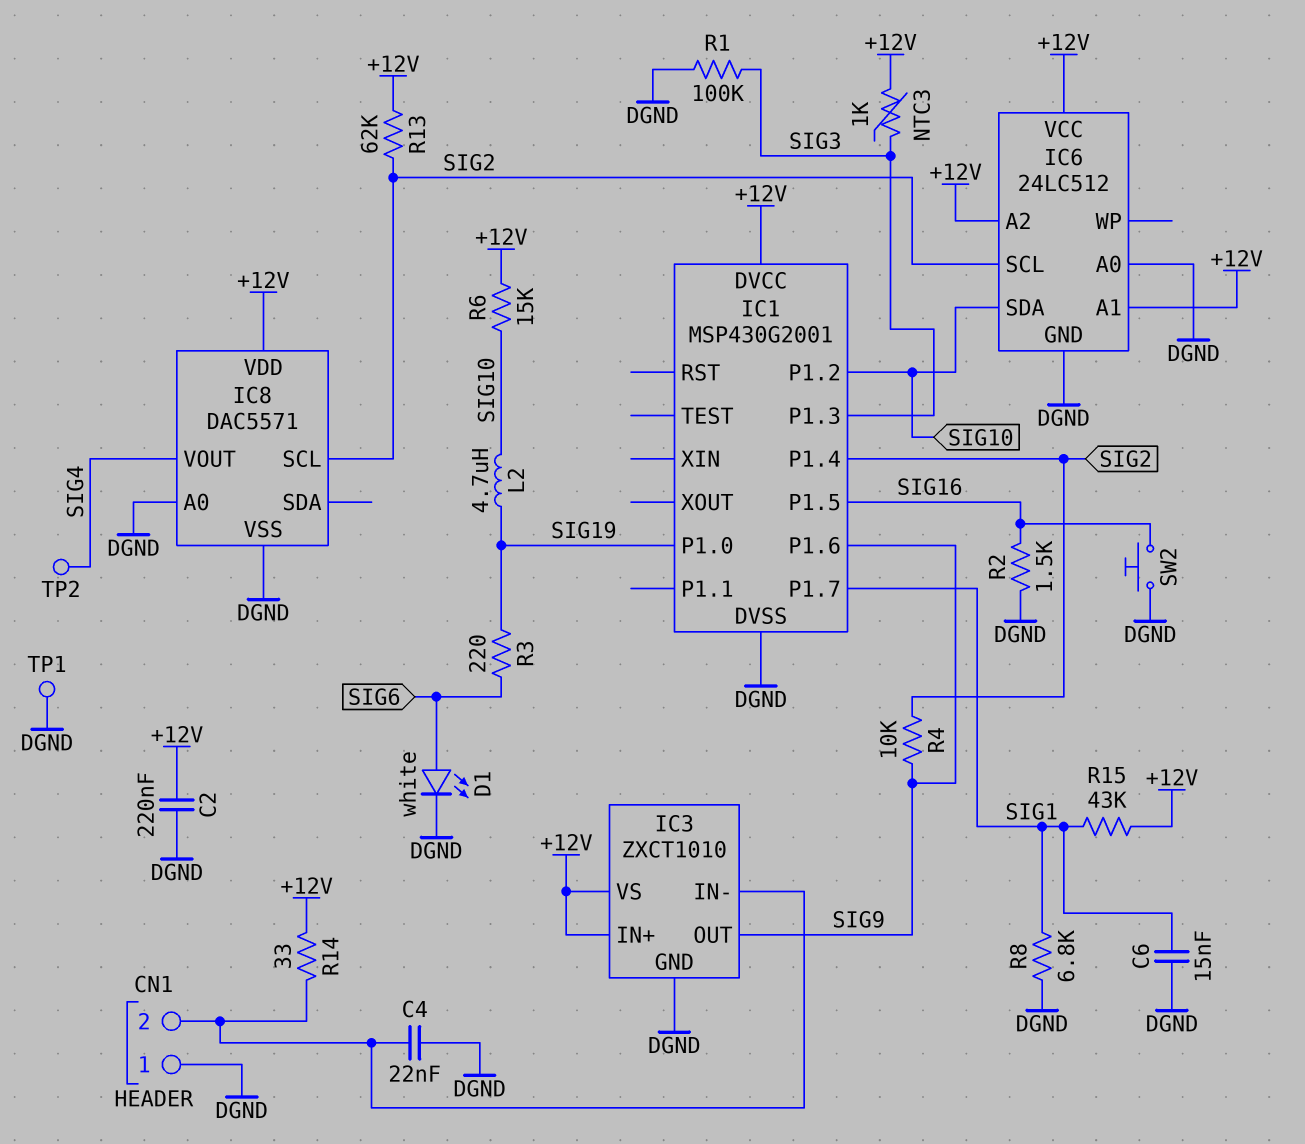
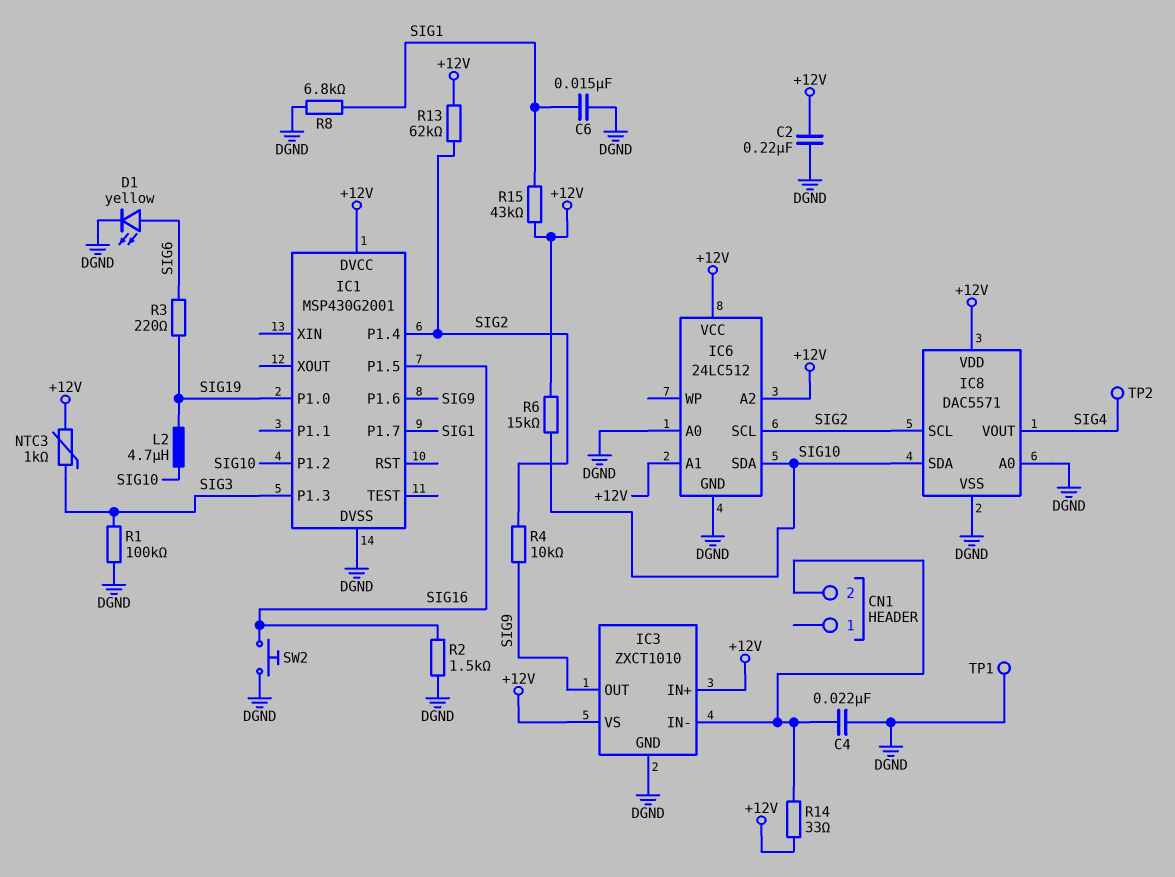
CN1 pin 1: DGND -> none
D1: LED white (A SIG6, K DGND) -> LED yellow (A SIG6, K DGND)
IC8 pin SDA: none -> SIG10

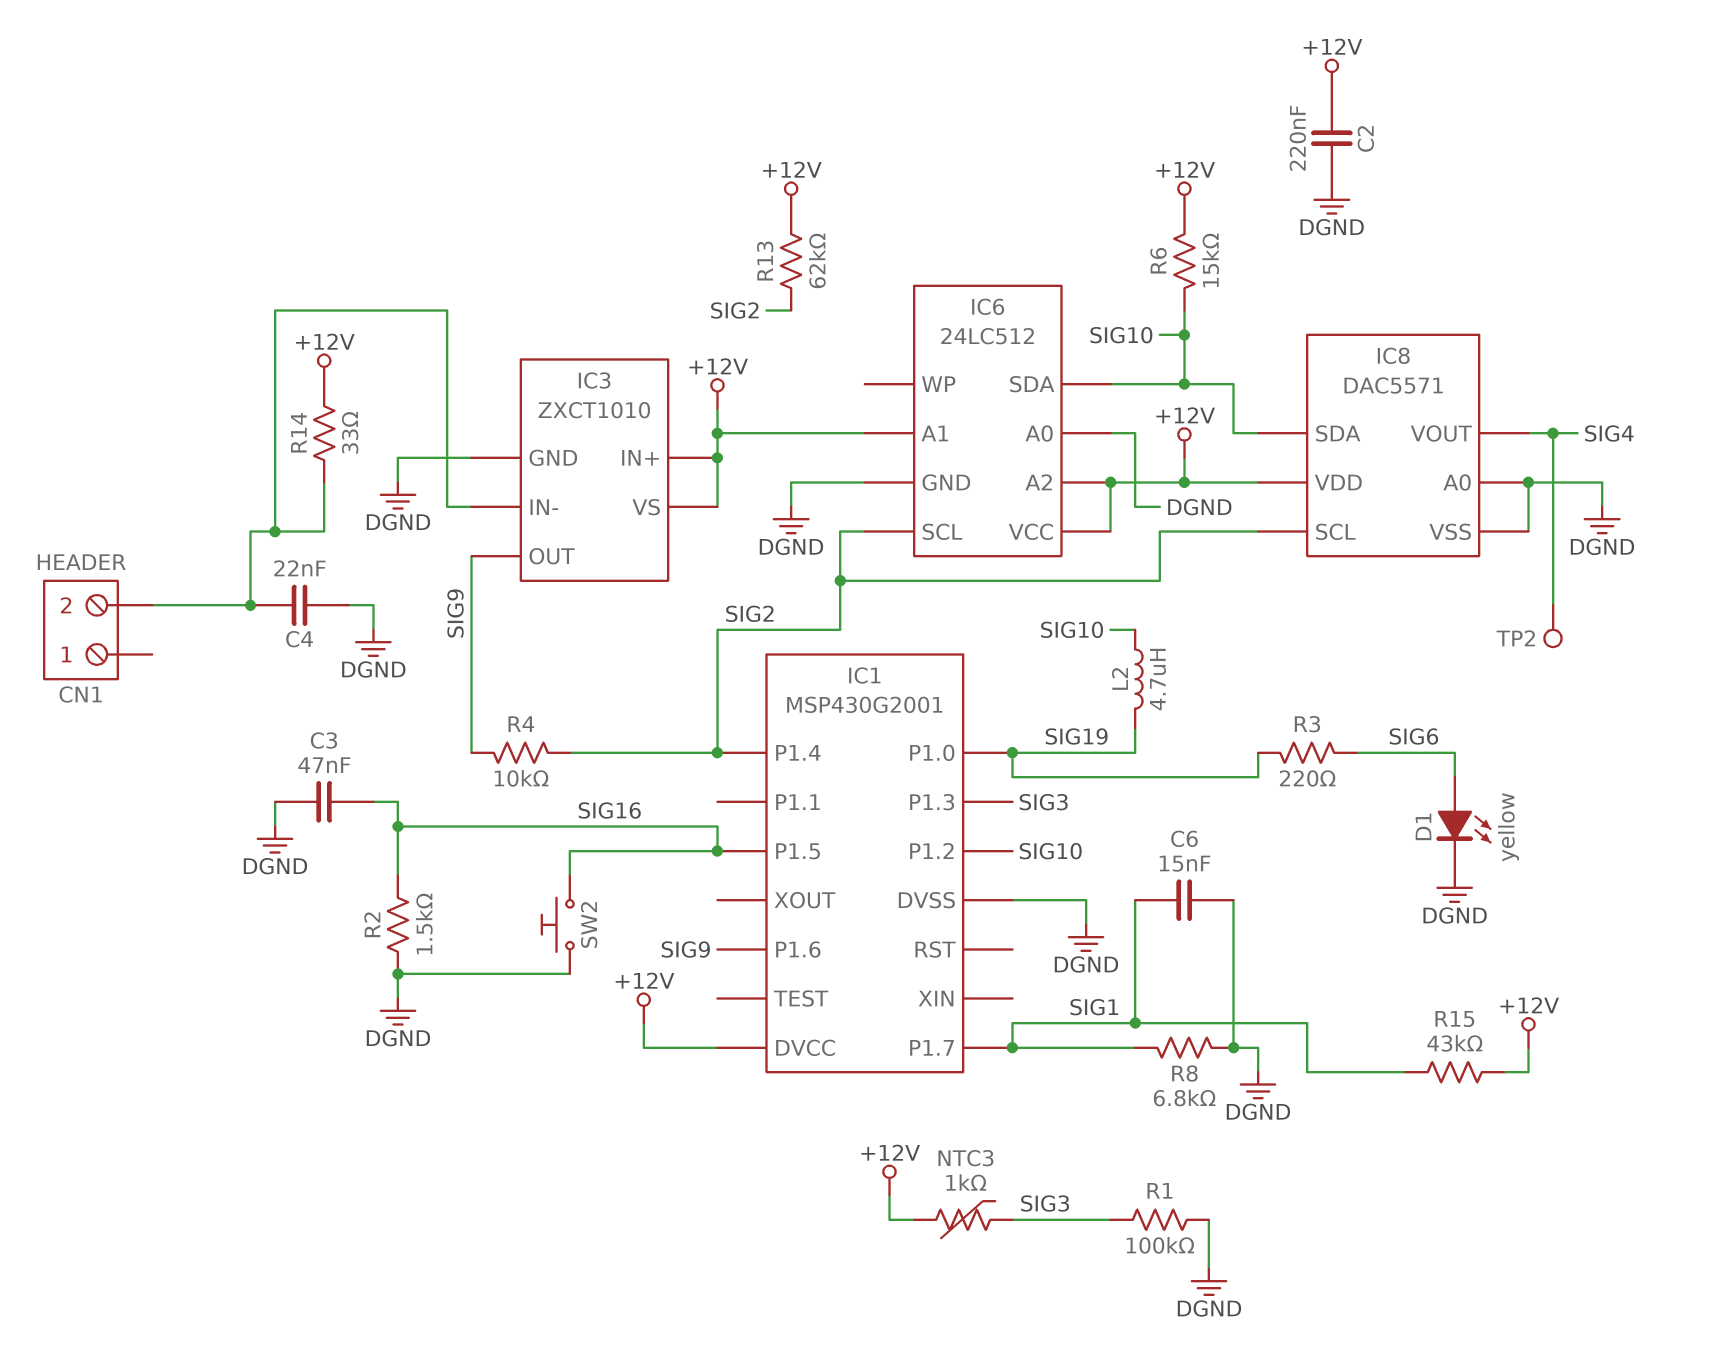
C3: none -> 47nF (DGND, SIG16)
TP1: test point (DGND) -> none

